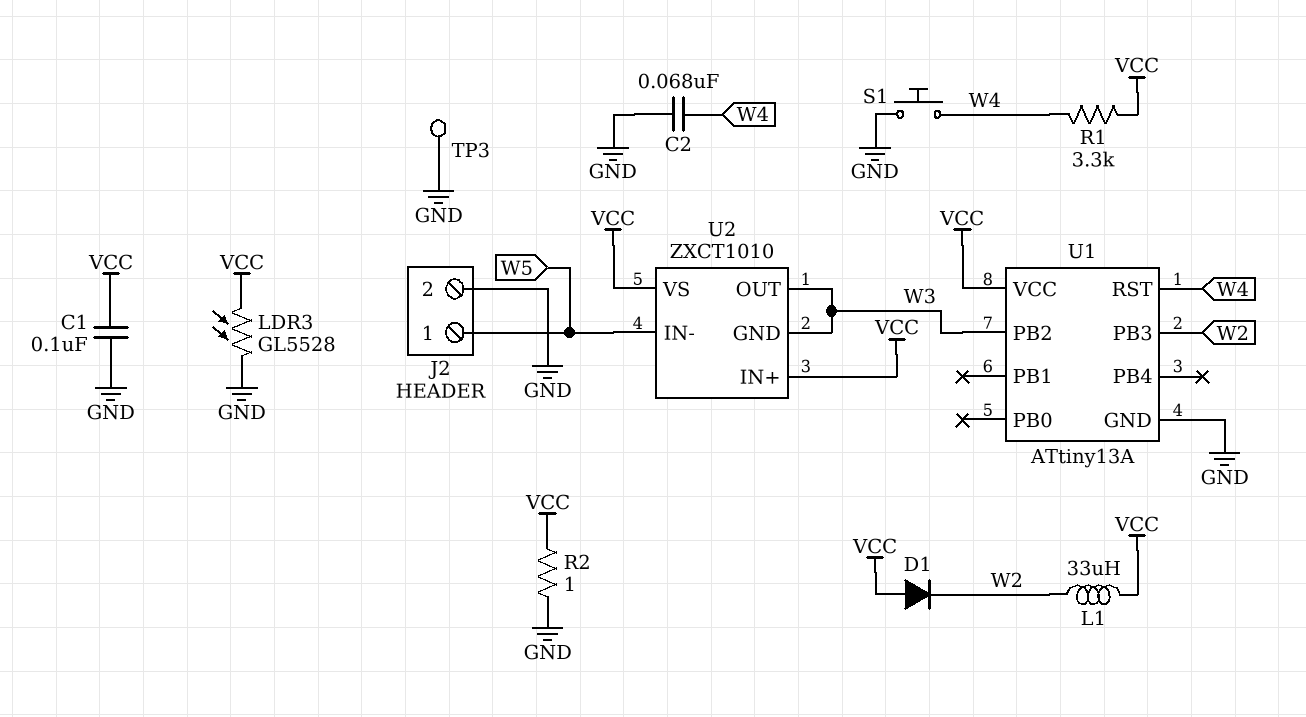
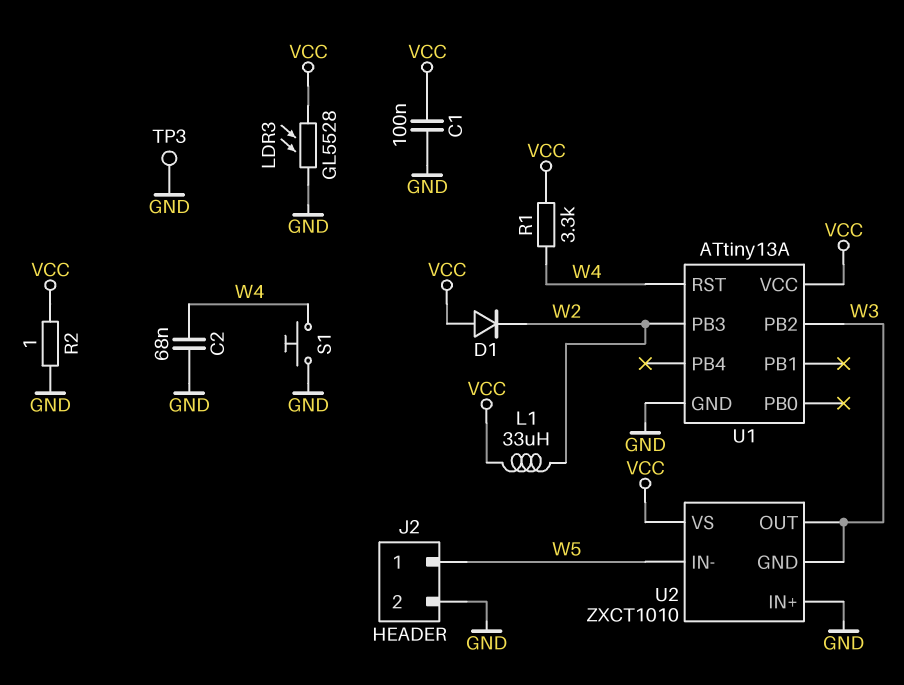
U2 pin IN+: VCC -> GND

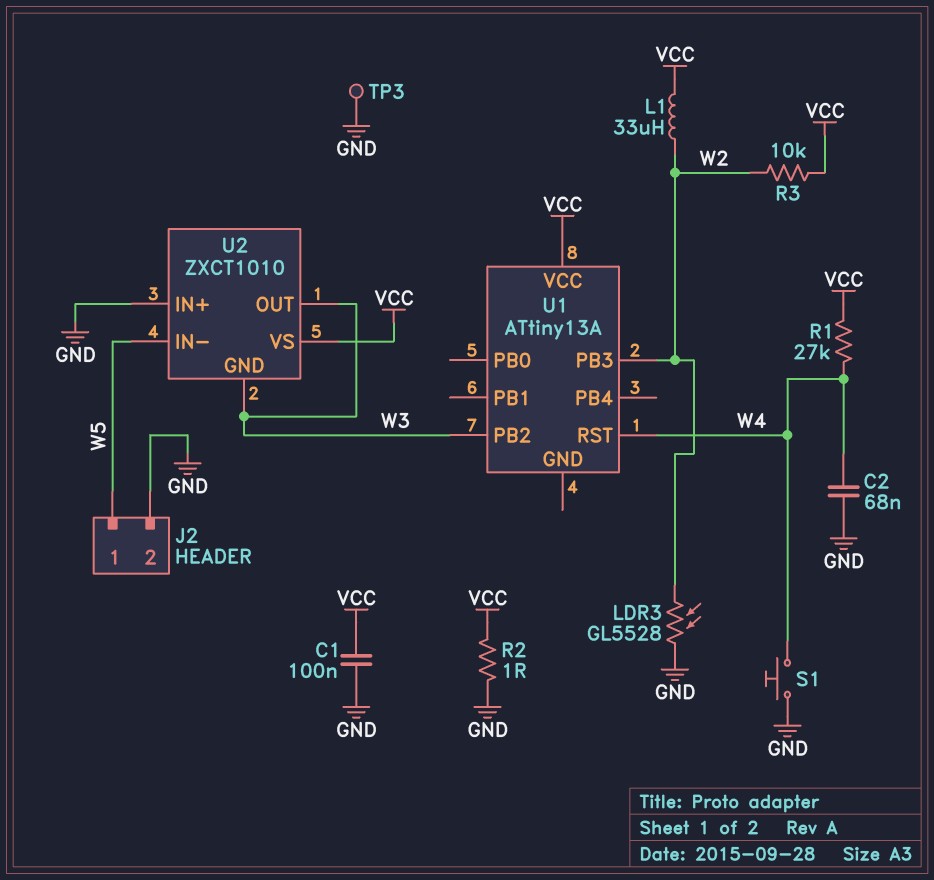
D1: diode (A VCC, K W2) -> none
LDR3: GL5528 (GND, VCC) -> GL5528 (GND, W2)
R1: 3.3k (VCC, W4) -> 27k (VCC, W4)
R3: none -> 10k (VCC, W2)
U1 pin GND: GND -> none

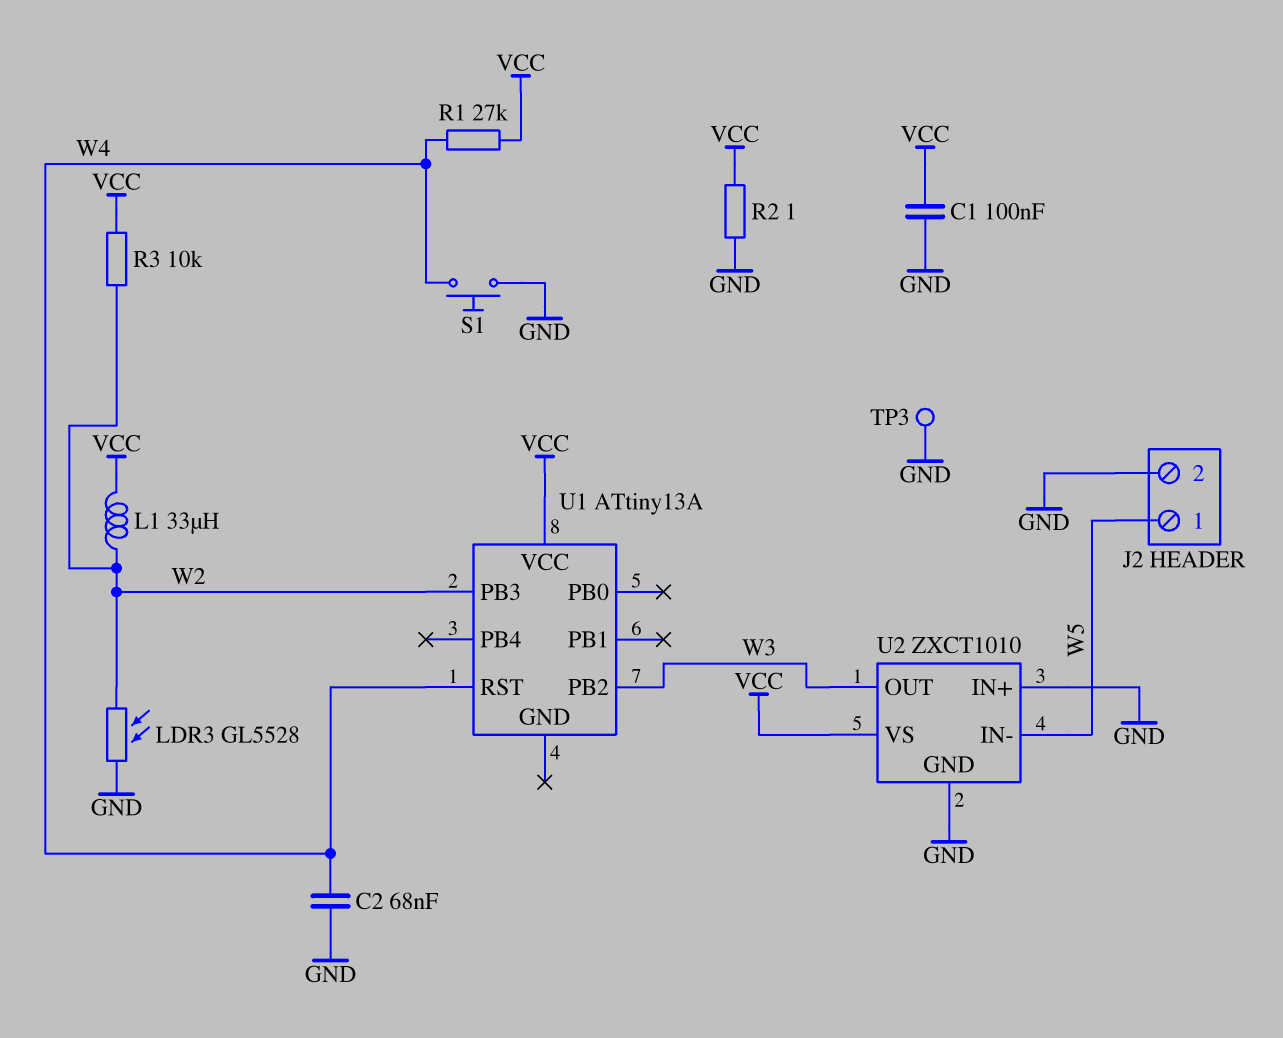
U2 pin GND: W3 -> GND

